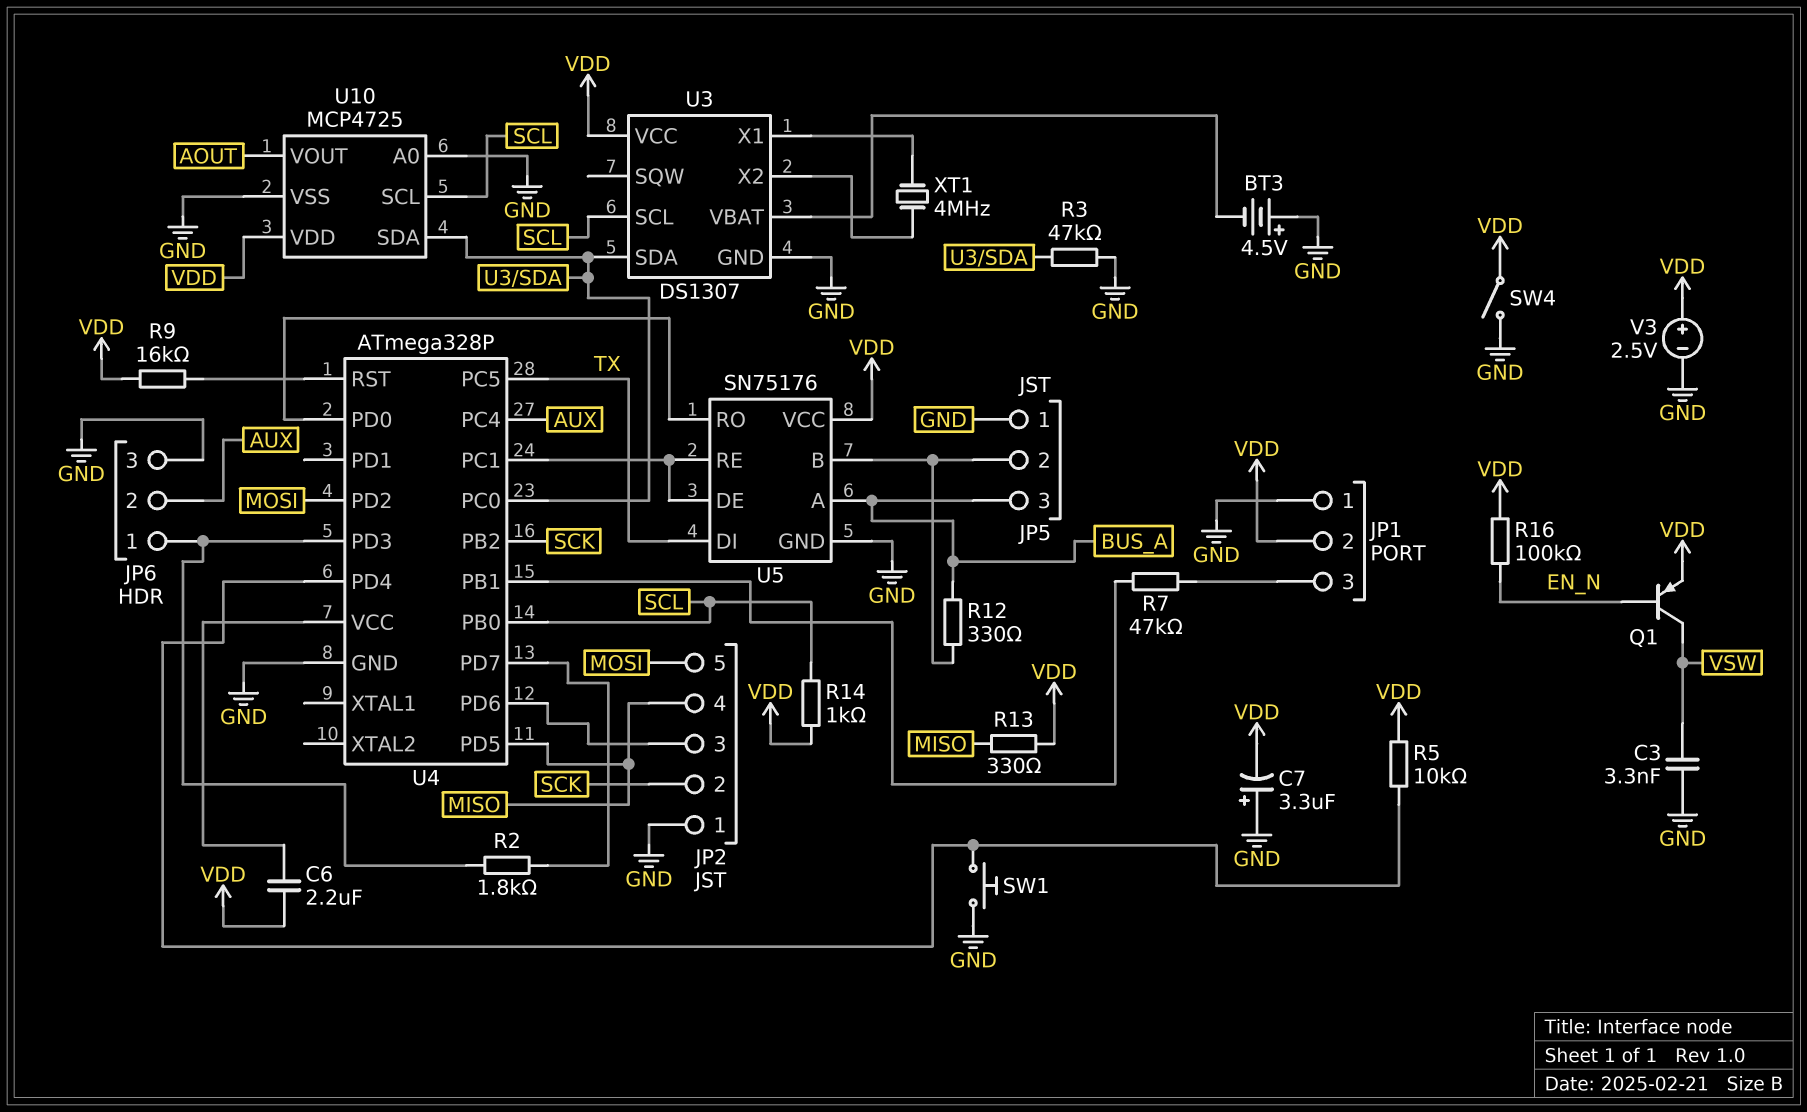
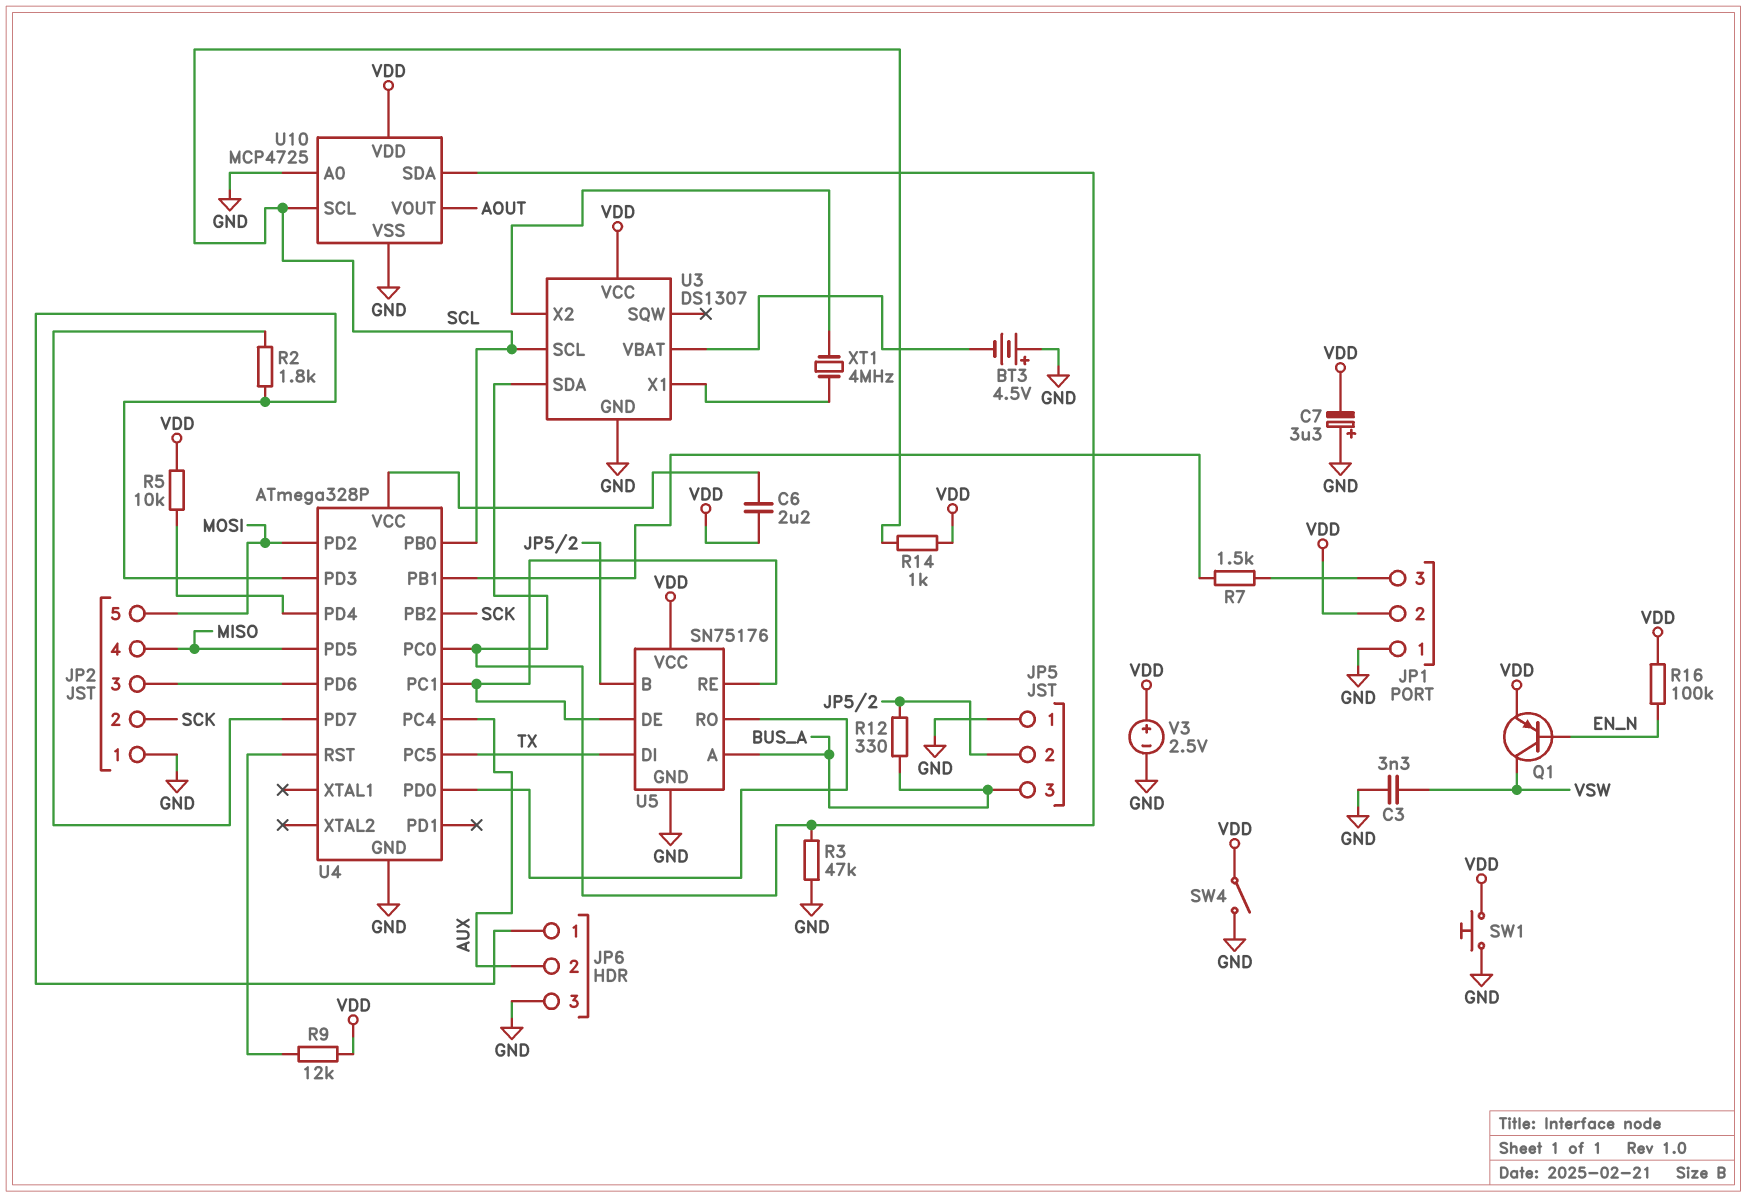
R7: 47k (JP1/3, U4/PB1) -> 1.5k (JP1/3, U4/PB1)
R9: 16k (U4/RST, VDD) -> 12k (U4/RST, VDD)
R13: 330 (MISO, VDD) -> none
SW1: button (GND, U4/PD4) -> button (GND, VDD)

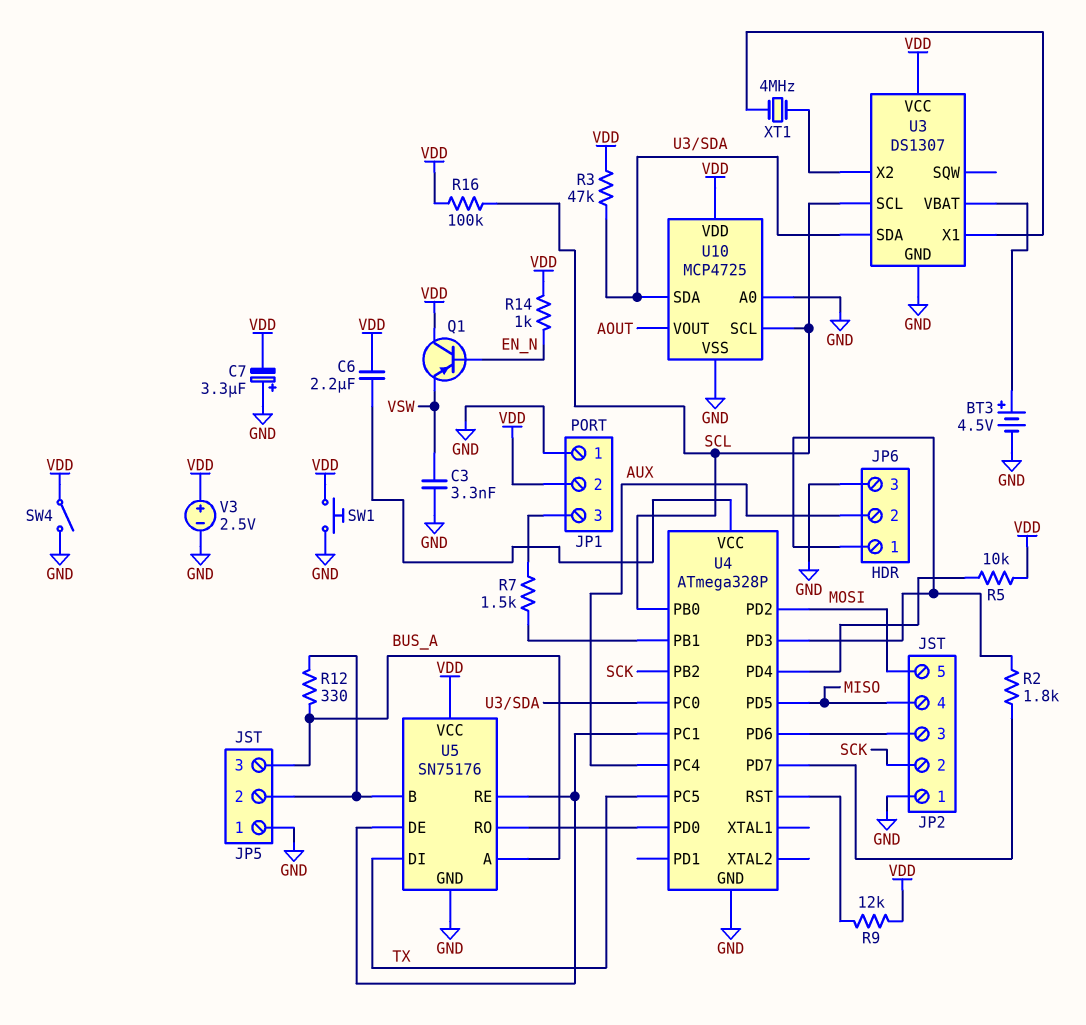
BT3: 4.5V (plus GND, minus U3/VBAT) -> 4.5V (plus U3/VBAT, minus GND)
Q1: PNP (B EN_N, C VSW, E VDD) -> PNP (B EN_N, C VDD, E VSW)
R3: 47k (GND, U3/SDA) -> 47k (U3/SDA, VDD)
R14: 1k (SCL, VDD) -> 1k (EN_N, VDD)
R16: 100k (EN_N, VDD) -> 100k (SCL, VDD)

